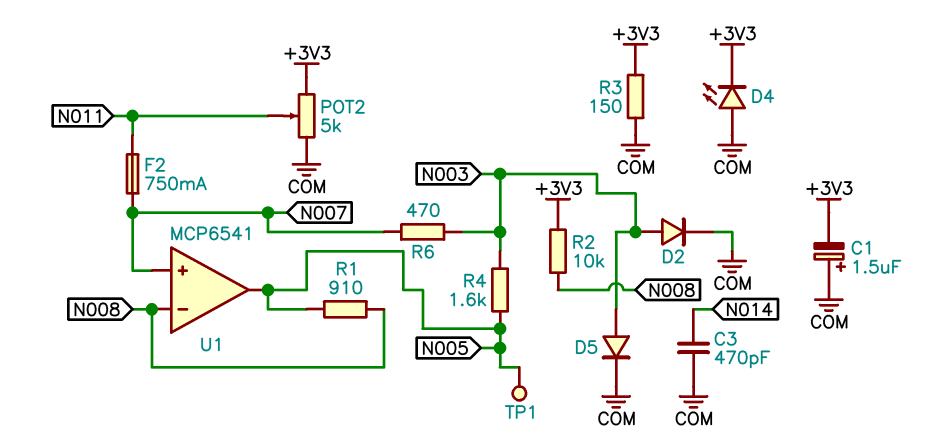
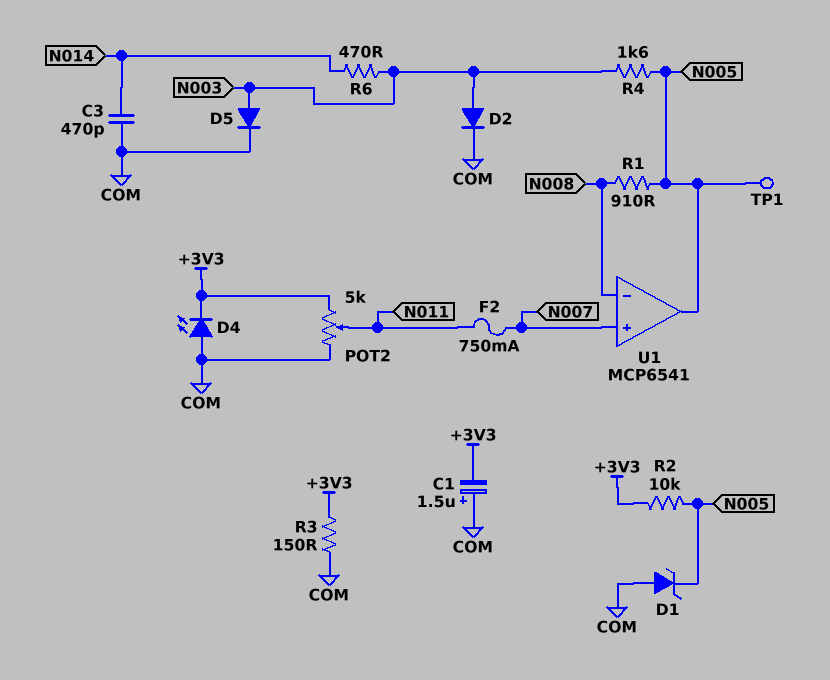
D1: none -> zener (A COM, K N005)
R2: 10k (+3V3, N008) -> 10k (+3V3, N005)
R6: 470 (N003, N007) -> 470 (N003, N014)

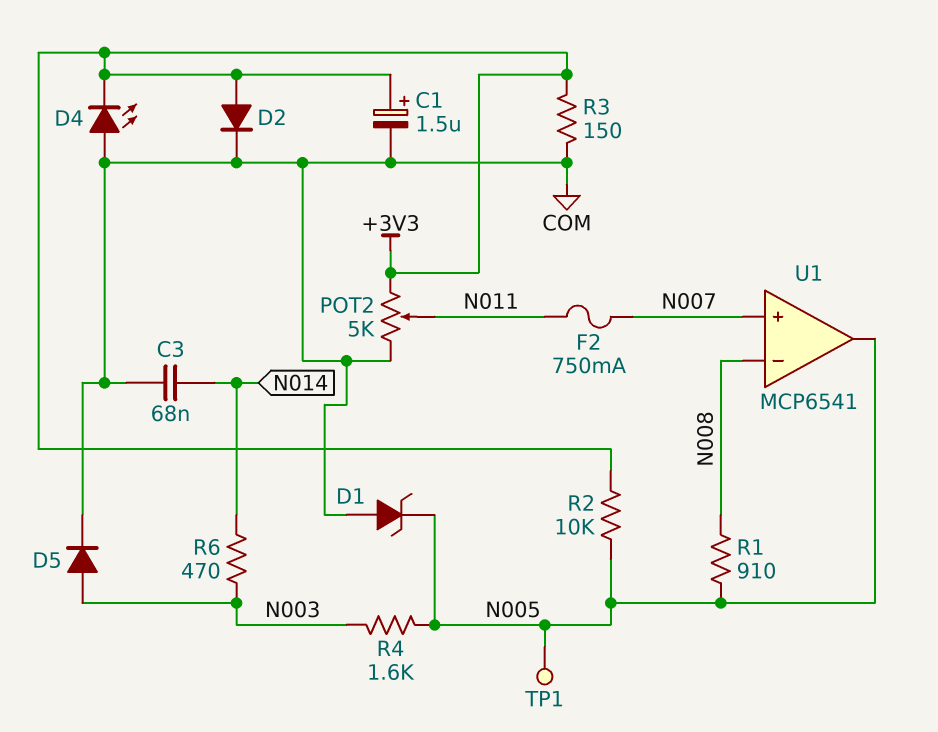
C1: 1.5uF (plus COM, minus +3V3) -> 1.5uF (plus +3V3, minus COM)
C3: 470pF (COM, N014) -> 68nF (COM, N014)
D2: diode (A N003, K COM) -> diode (A +3V3, K COM)

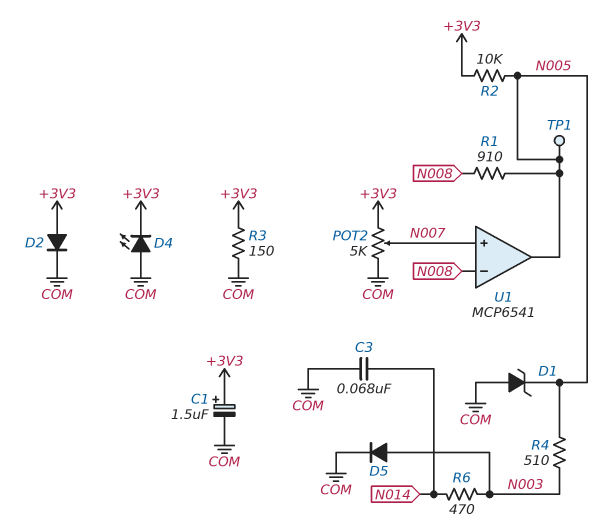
F2: 750mA (N007, N011) -> none
POT2: 5k (+3V3, COM, wiper N011) -> 5k (+3V3, COM, wiper N007)
R4: 1.6k (N003, N005) -> 510 (N003, N005)

